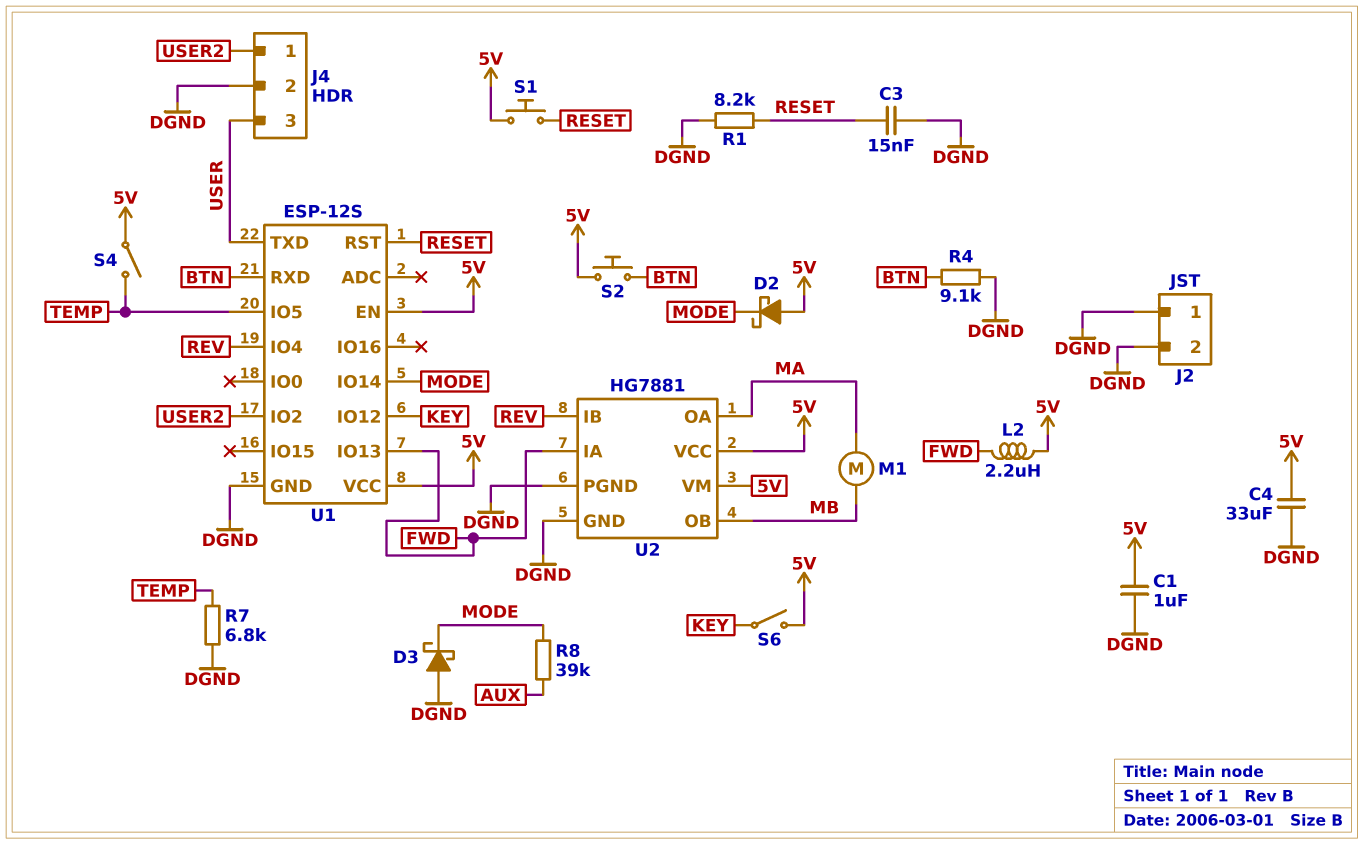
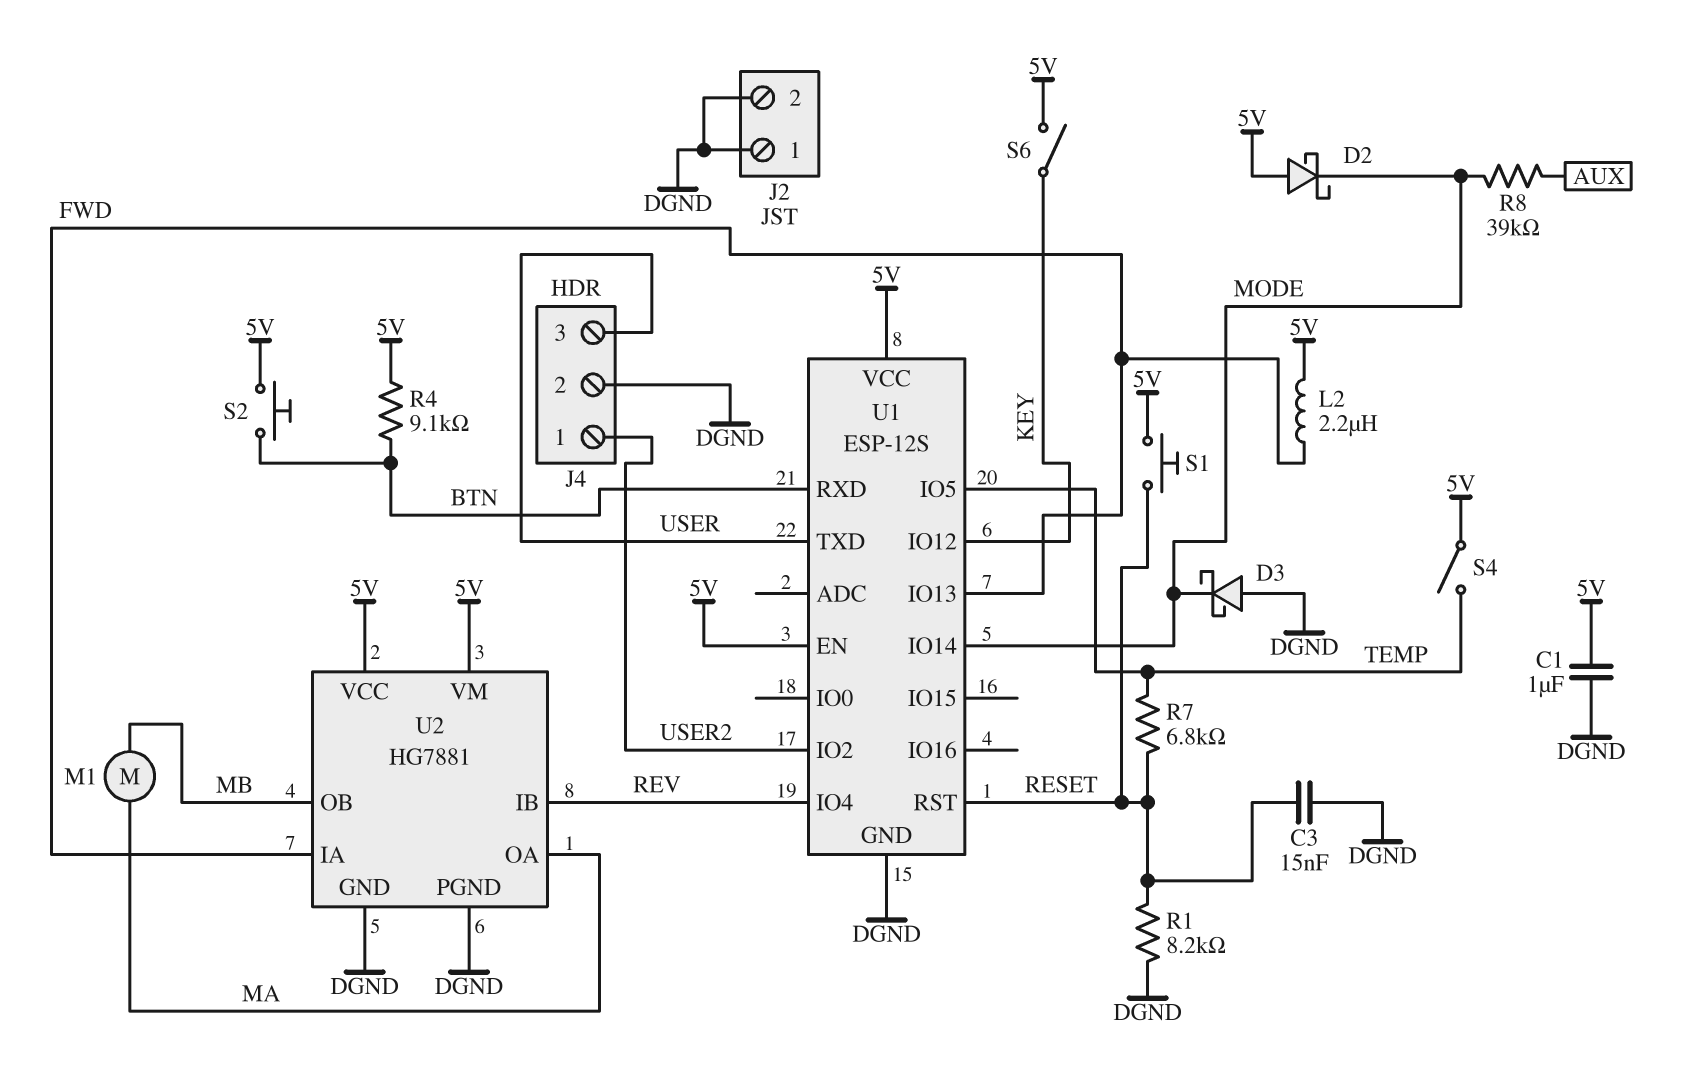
C4: 33uF (5V, DGND) -> none
R4: 9.1k (BTN, DGND) -> 9.1k (5V, BTN)
R7: 6.8k (DGND, TEMP) -> 6.8k (RESET, TEMP)

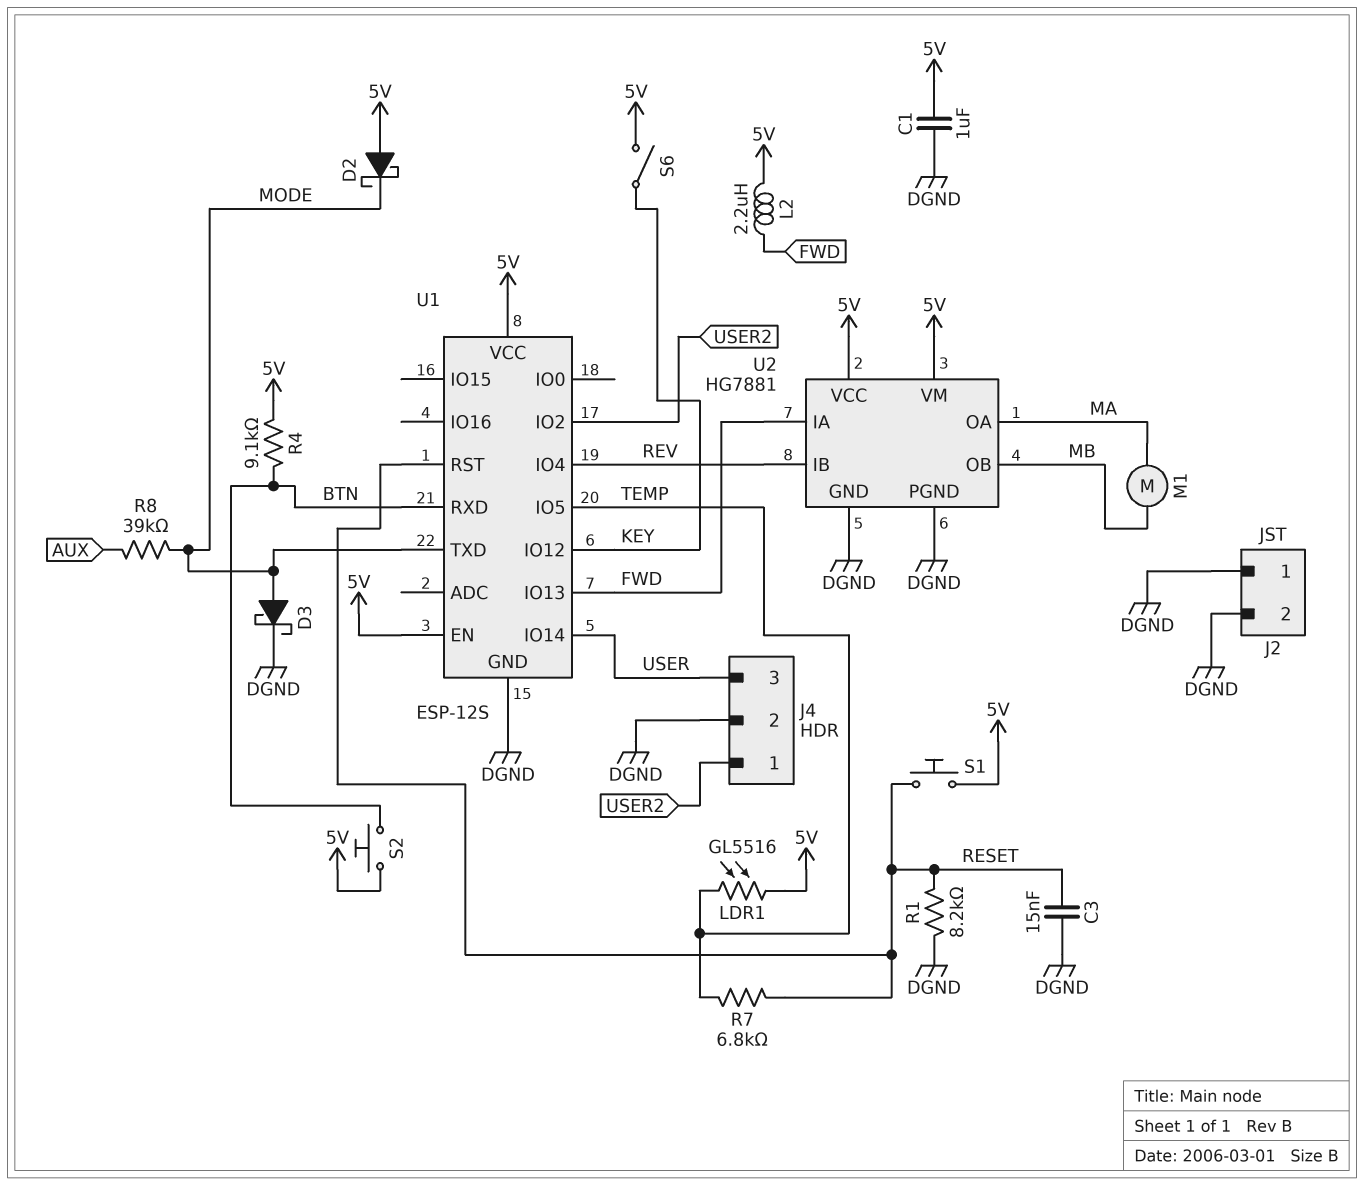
D3: schottky (A DGND, K MODE) -> schottky (A MODE, K DGND)
LDR1: none -> GL5516 (5V, TEMP)
S4: switch (5V, TEMP) -> none
U1 pin IO14: MODE -> USER
U1 pin TXD: USER -> MODE

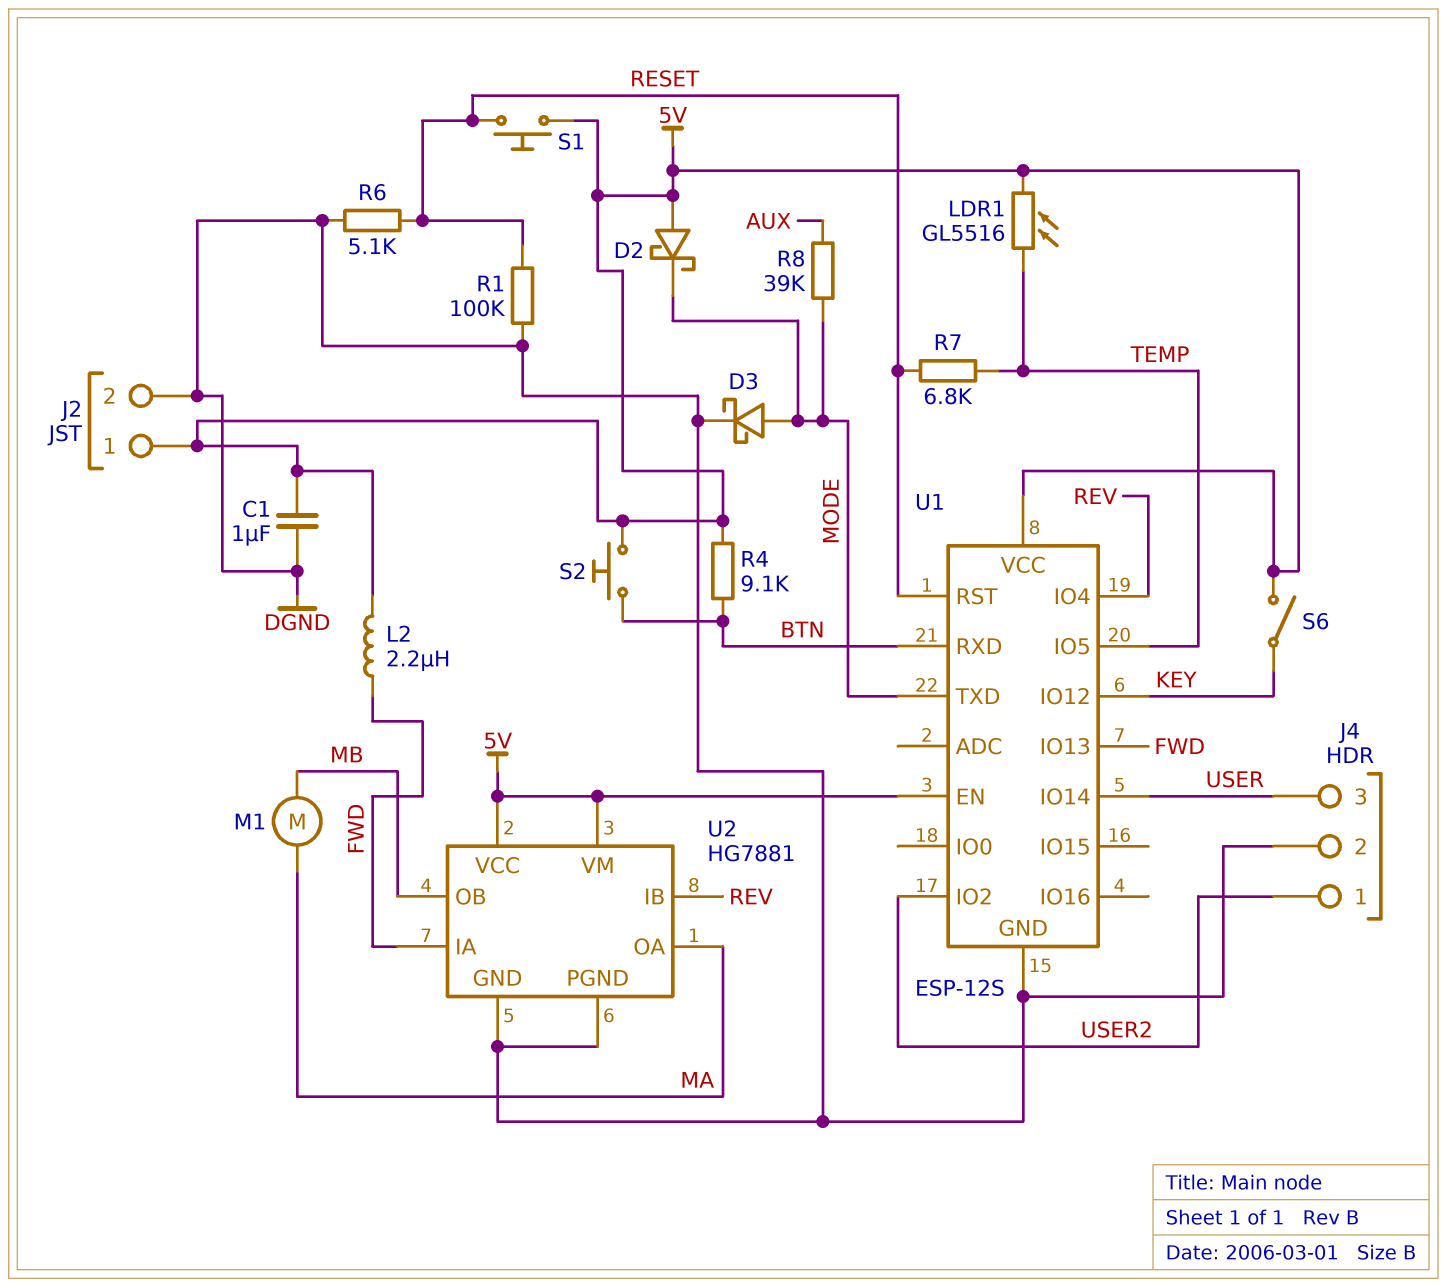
C3: 15nF (DGND, RESET) -> none
J2 pin 1: DGND -> 5V
R1: 8.2k (DGND, RESET) -> 100k (DGND, RESET)
R6: none -> 5.1k (DGND, RESET)

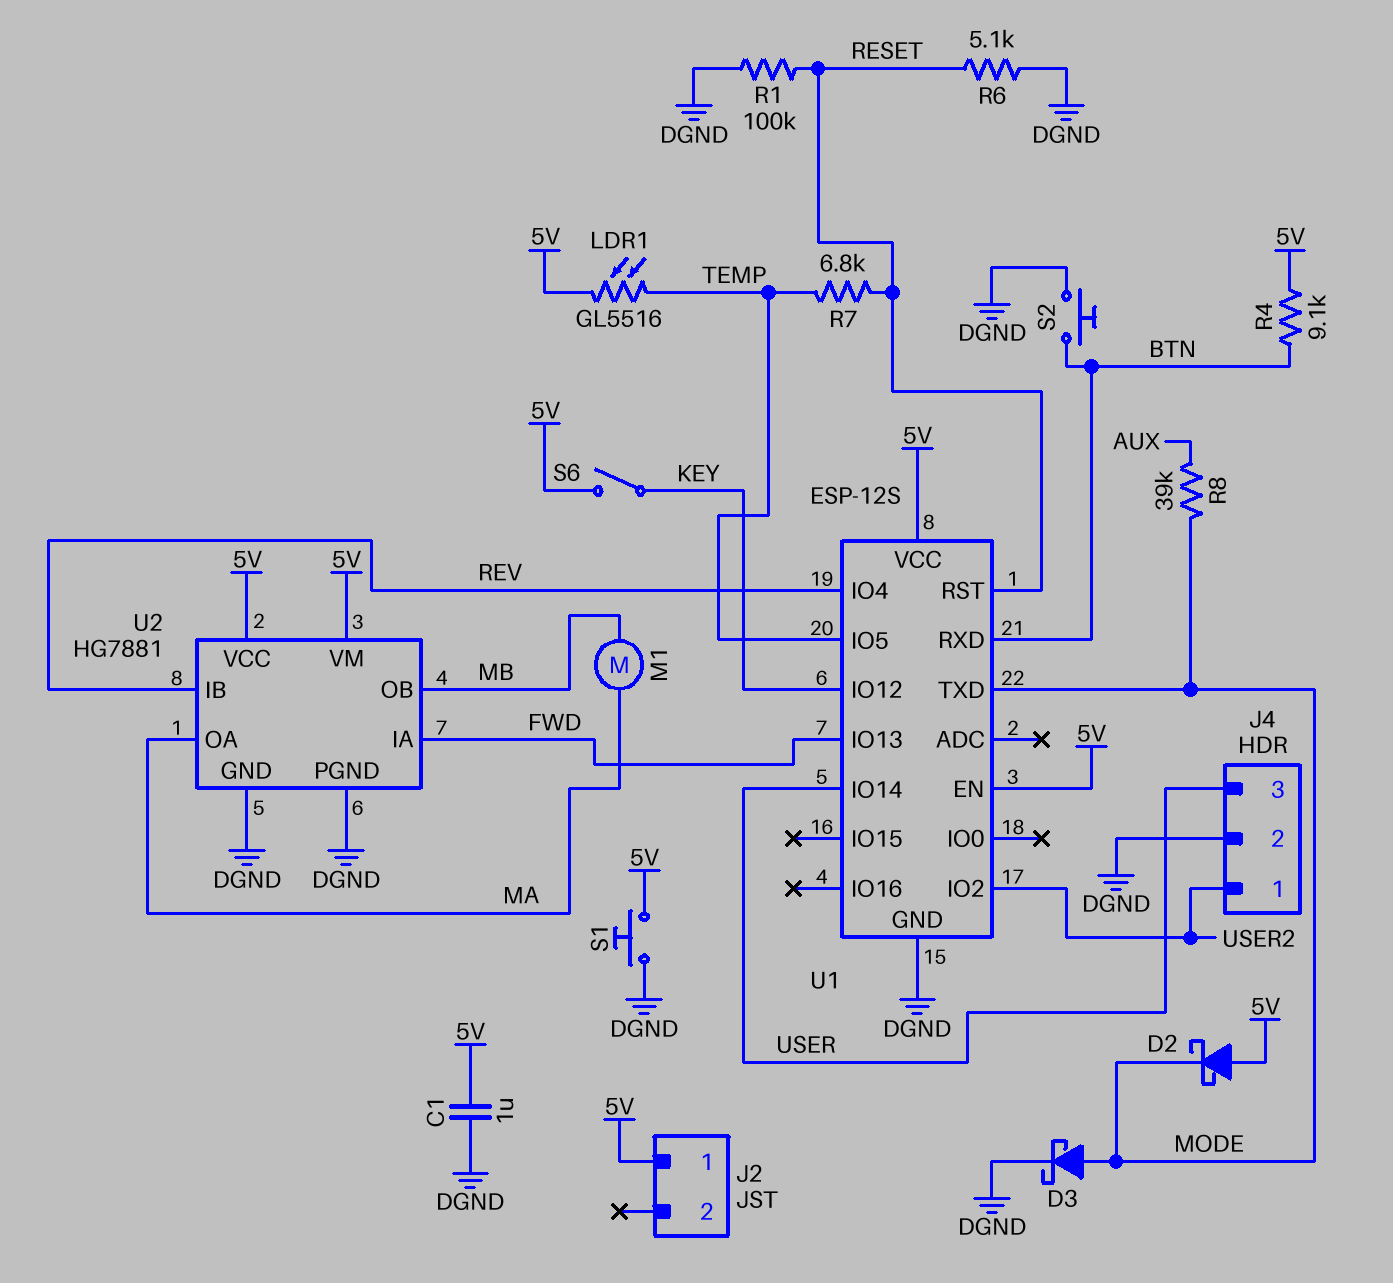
J2 pin 2: DGND -> none
L2: 2.2uH (5V, FWD) -> none
S1: button (5V, RESET) -> button (5V, DGND)
S2: button (5V, BTN) -> button (BTN, DGND)

